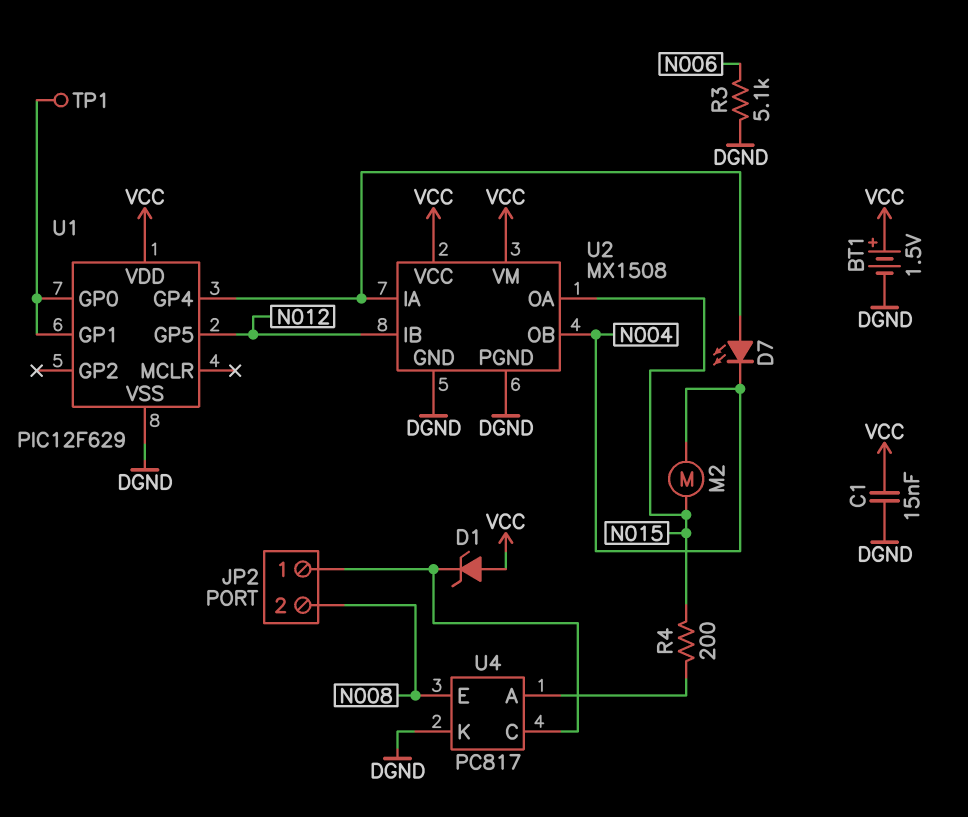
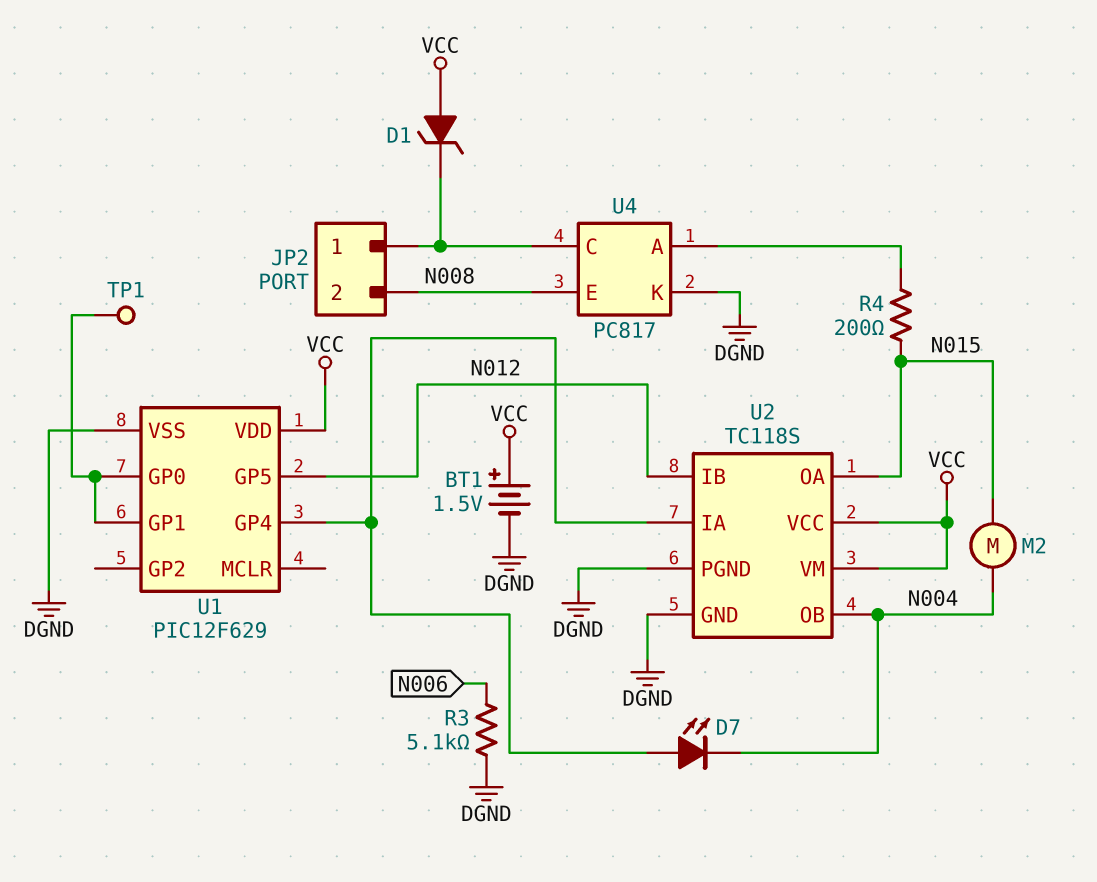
C1: 15nF (DGND, VCC) -> none
U2: MX1508 -> TC118S

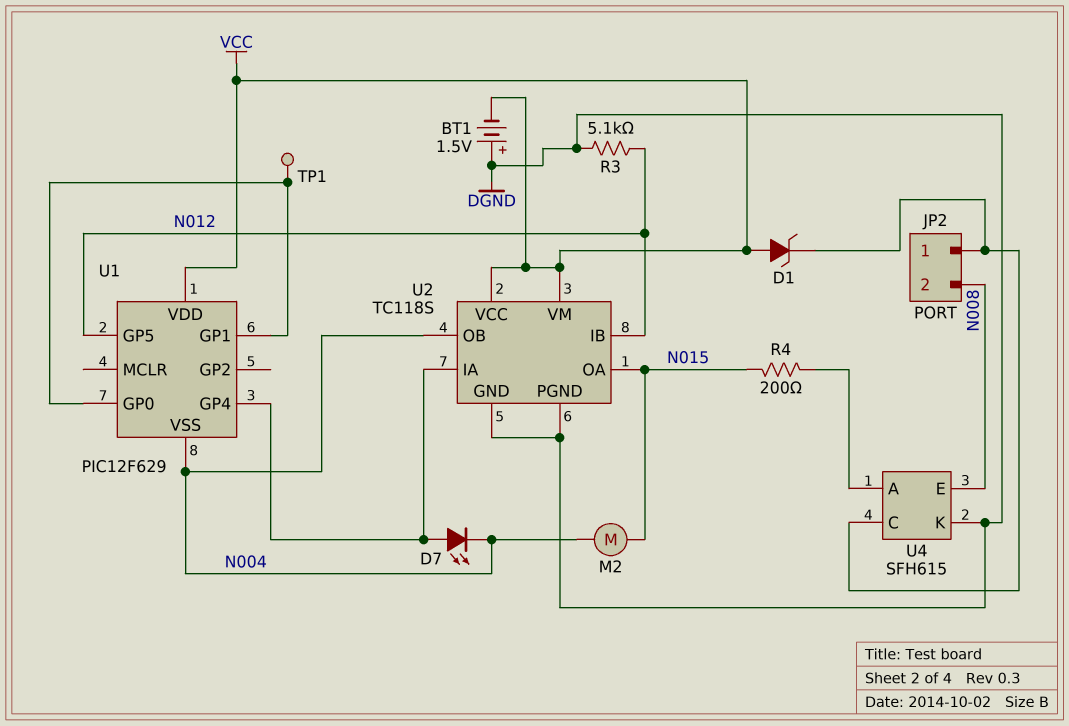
BT1: 1.5V (plus VCC, minus DGND) -> 1.5V (plus DGND, minus VCC)
R3: 5.1k (DGND, N006) -> 5.1k (DGND, N012)
U1 pin VSS: DGND -> N004
U4: PC817 -> SFH615

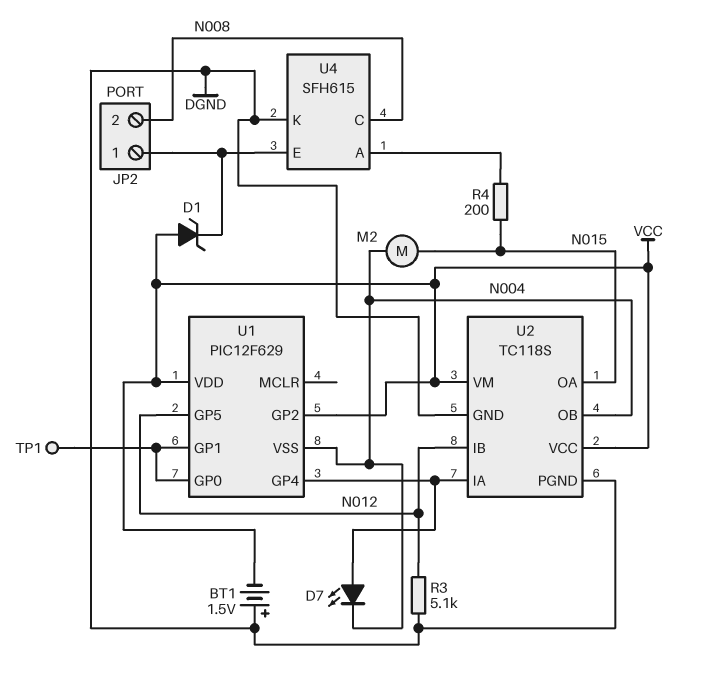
U1 pin GP2: none -> VCC
U4 pin C: JP2/1 -> N008
U4 pin E: N008 -> JP2/1

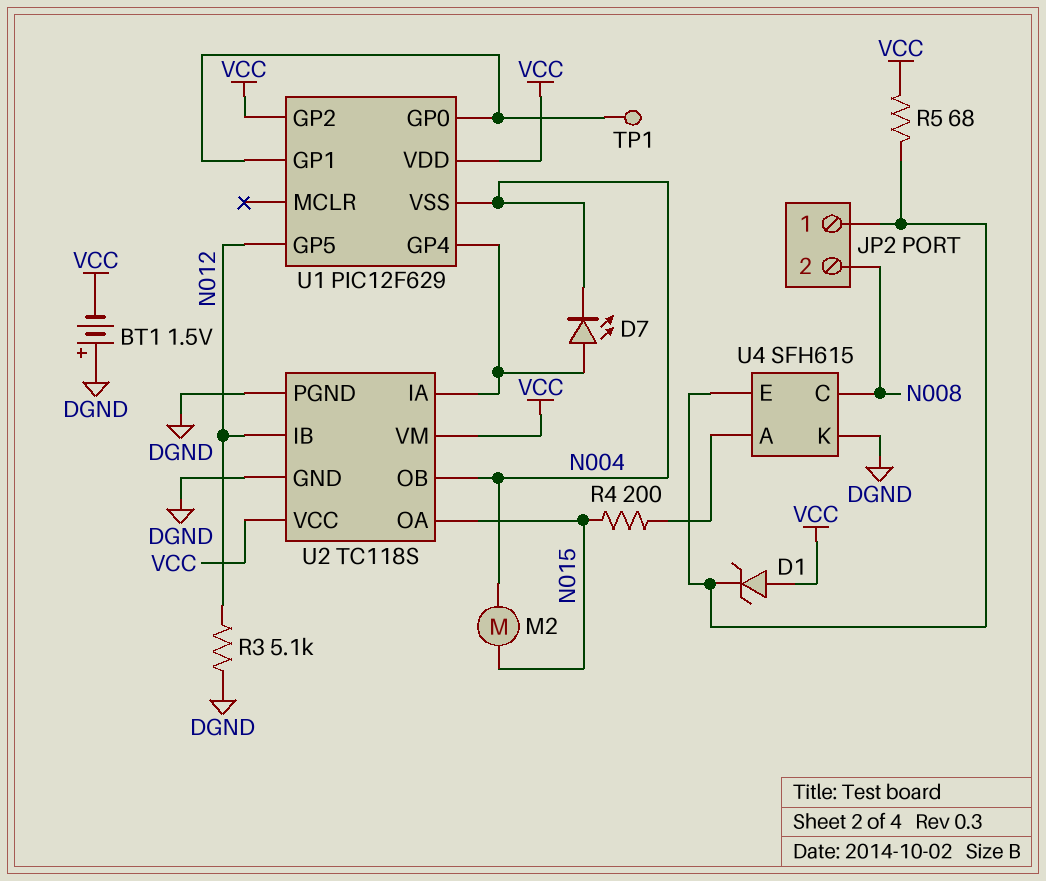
R5: none -> 68 (JP2/1, VCC)

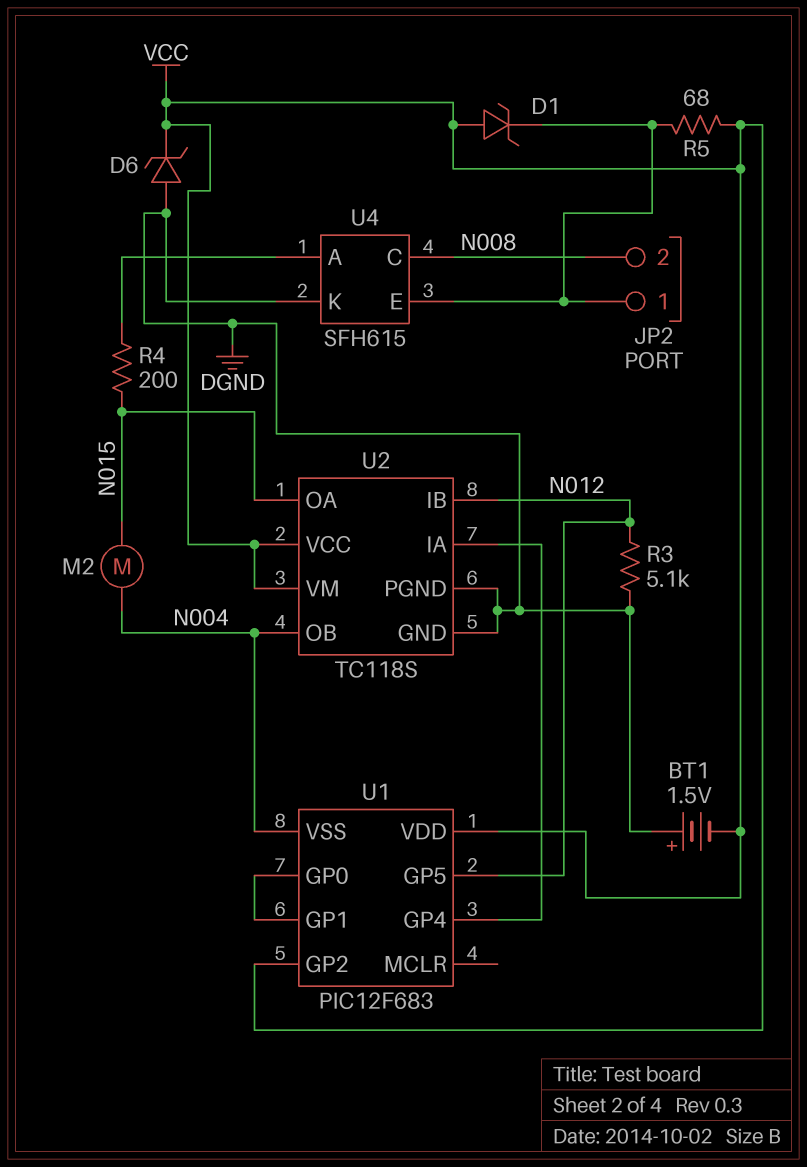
D6: none -> zener (A DGND, K VCC)
D7: LED (A U1/GP4, K N004) -> none
TP1: test point (U1/GP0) -> none
U1: PIC12F629 -> PIC12F683

